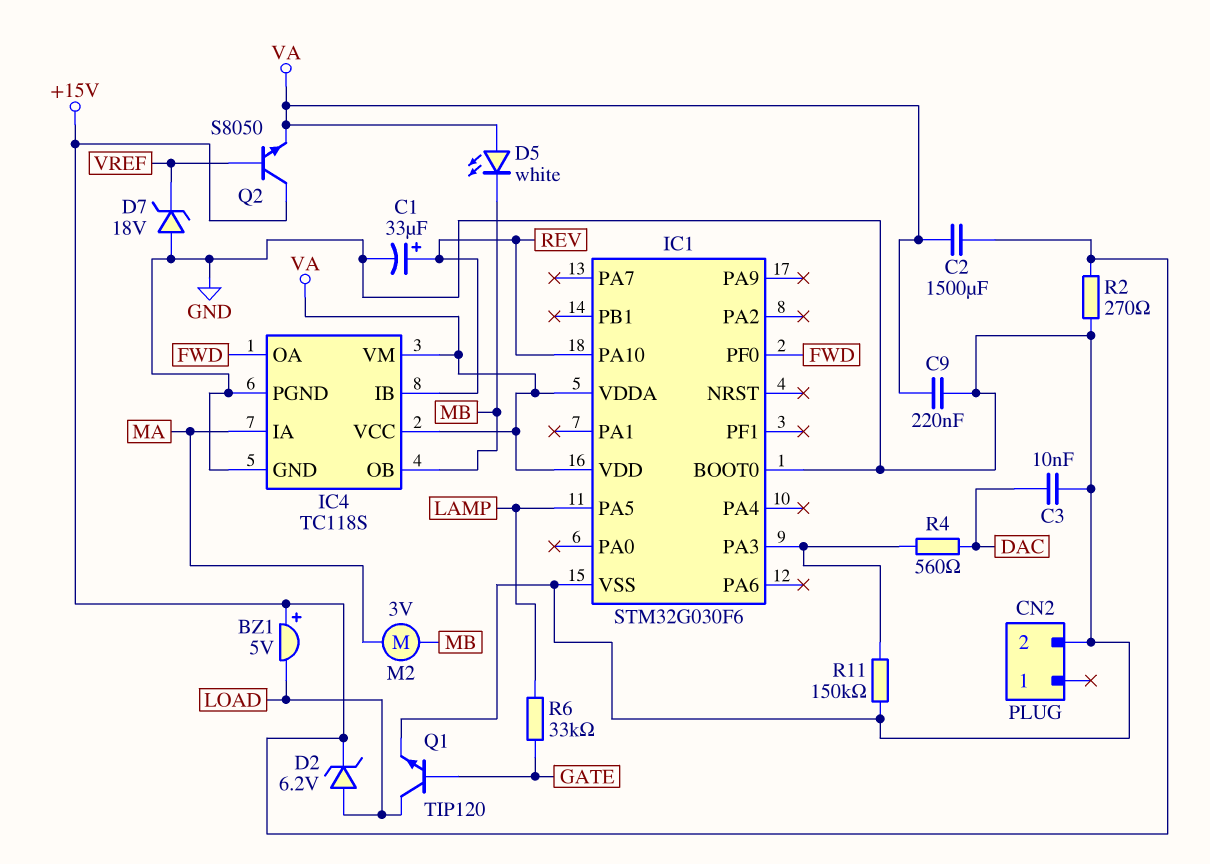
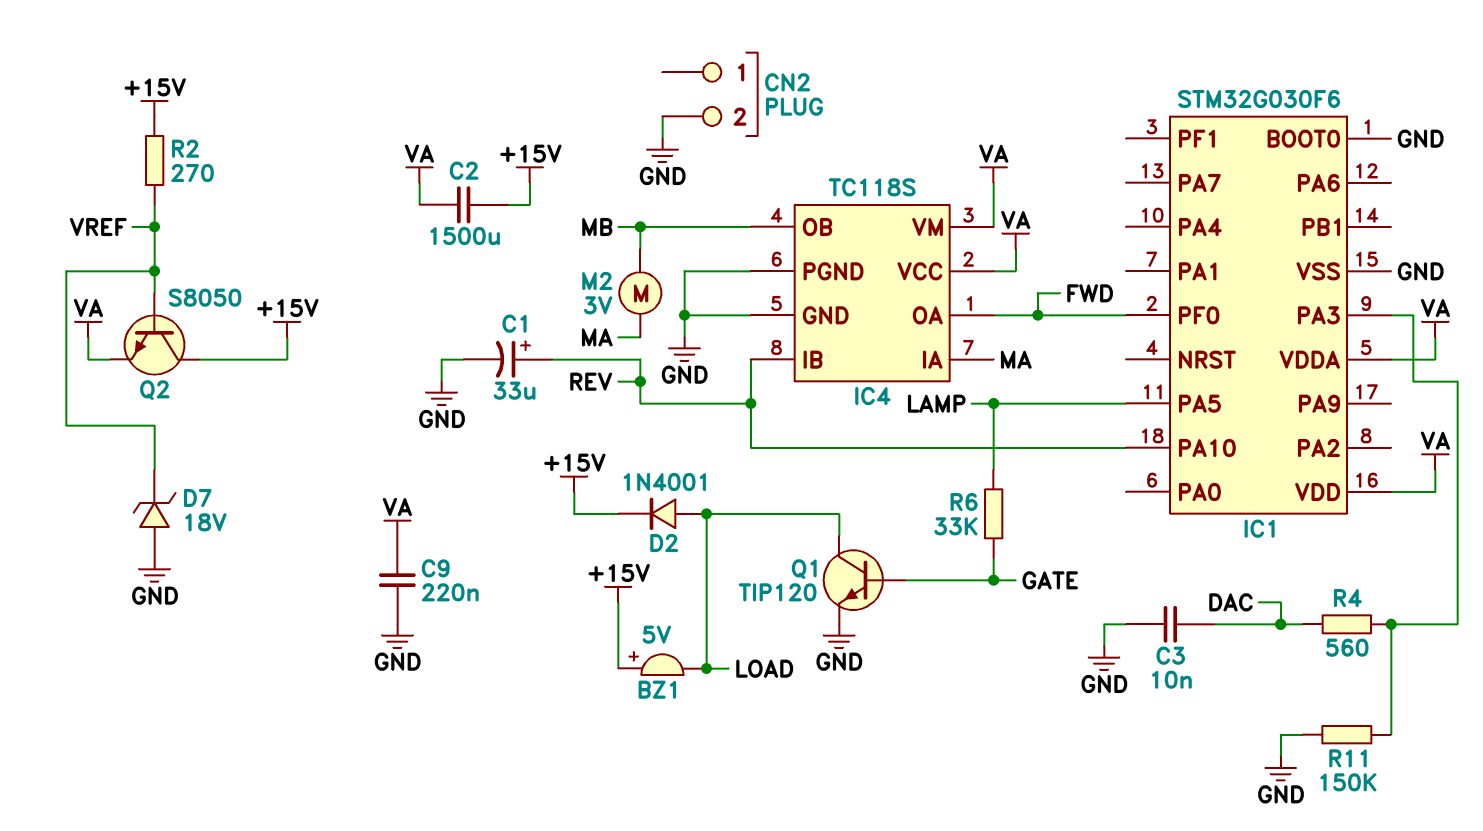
D2: zener 6.2V (A LOAD, K +15V) -> diode 1N4001 (A LOAD, K +15V)
D5: LED white (A VA, K MB) -> none
R2: 270 (+15V, GND) -> 270 (+15V, VREF)

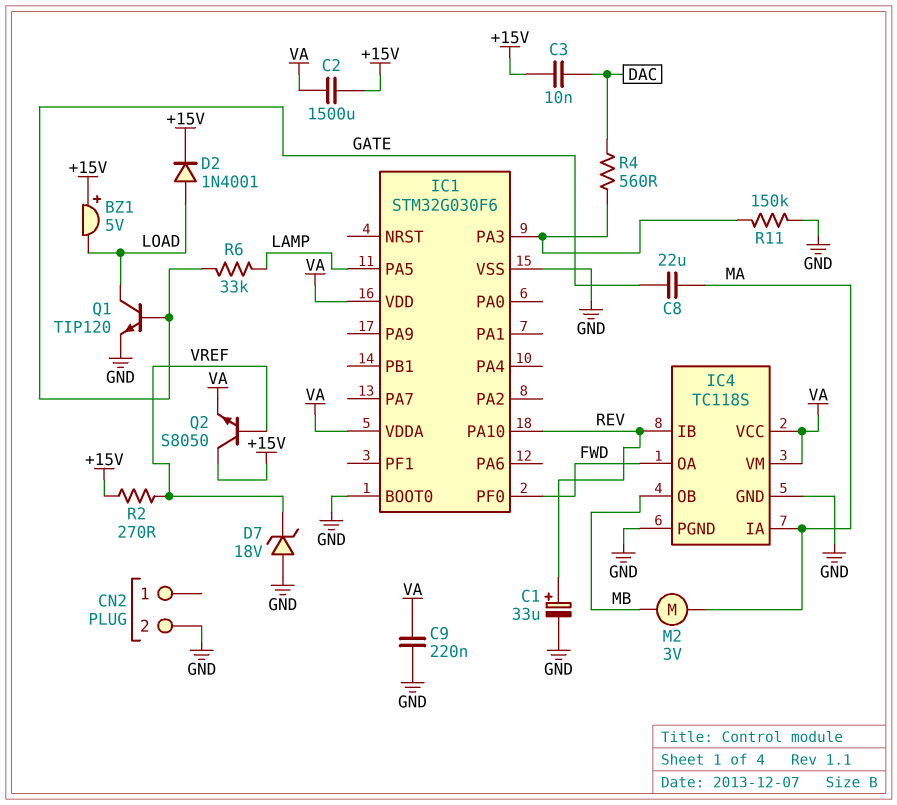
C3: 10nF (DAC, GND) -> 10nF (+15V, DAC)
C8: none -> 22uF (GATE, MA)

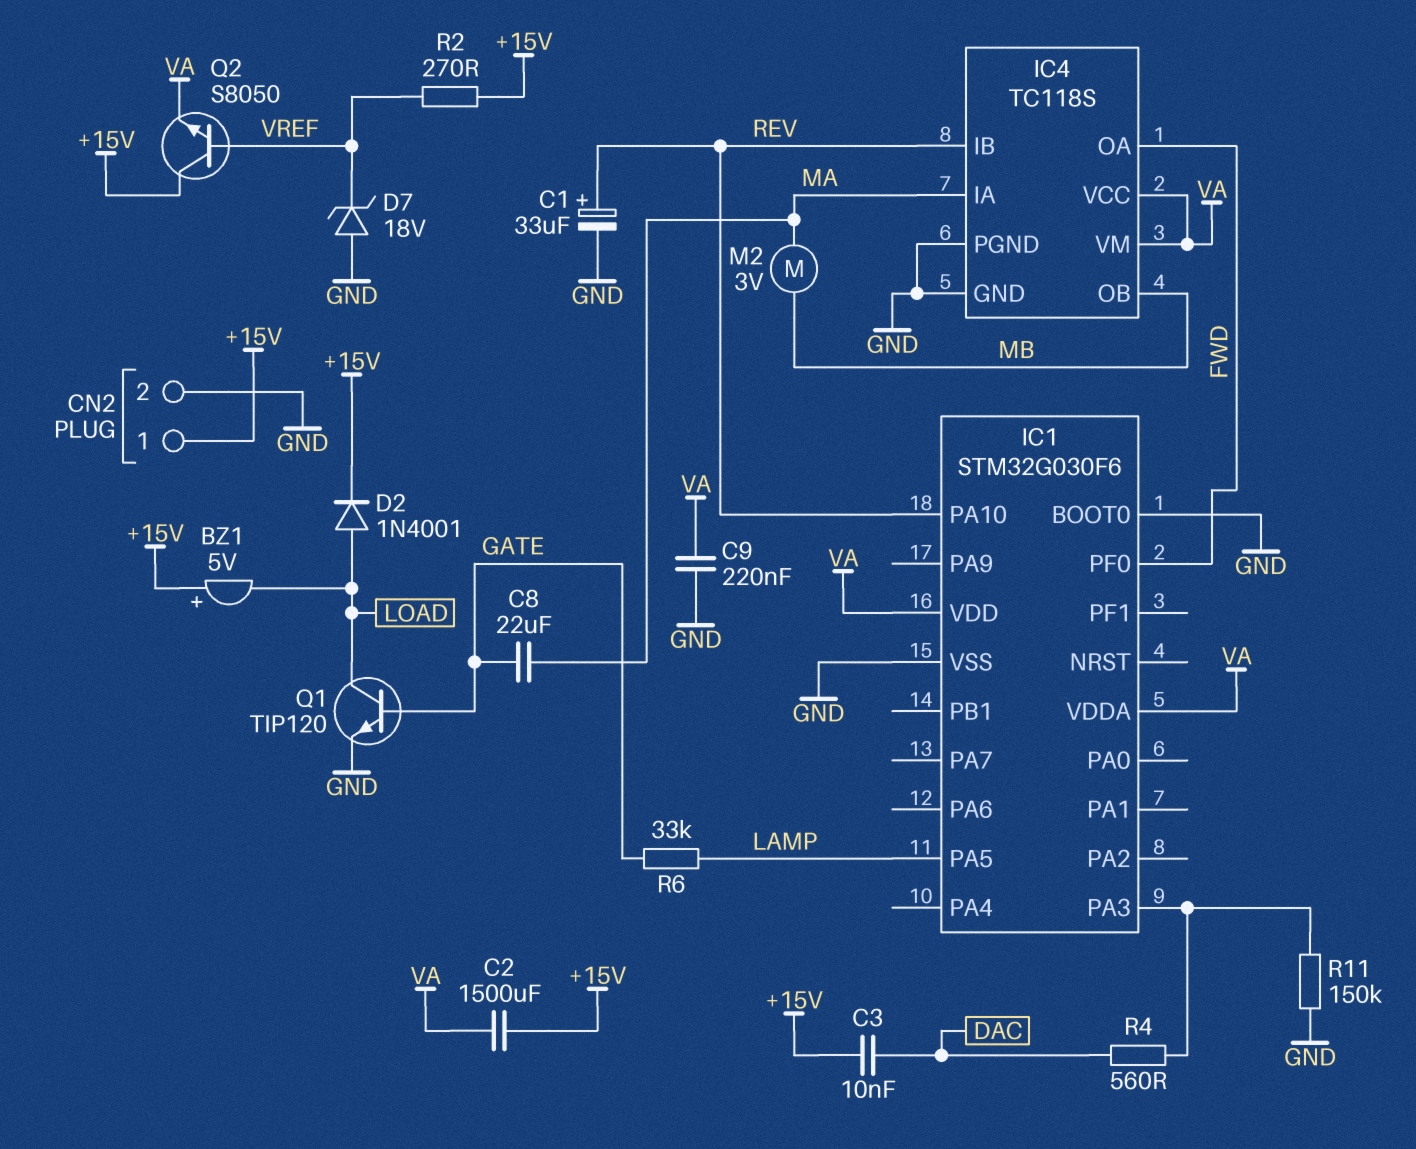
CN2 pin 1: none -> +15V

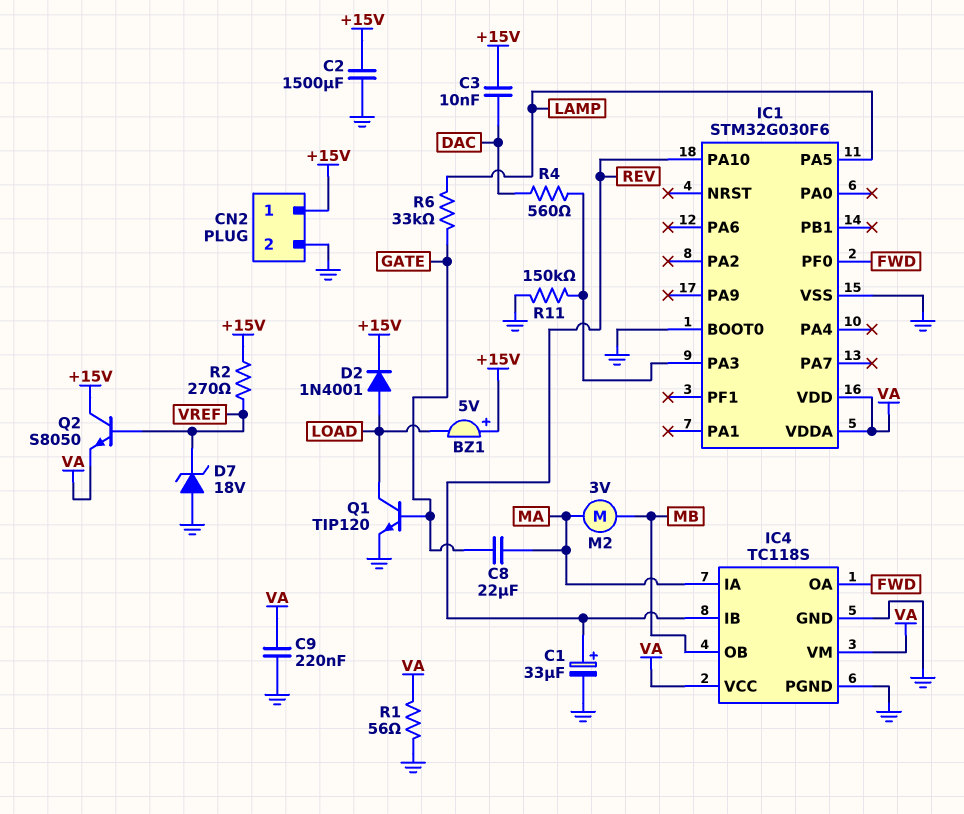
C2: 1500uF (+15V, VA) -> 1500uF (+15V, GND)
R1: none -> 56 (GND, VA)

